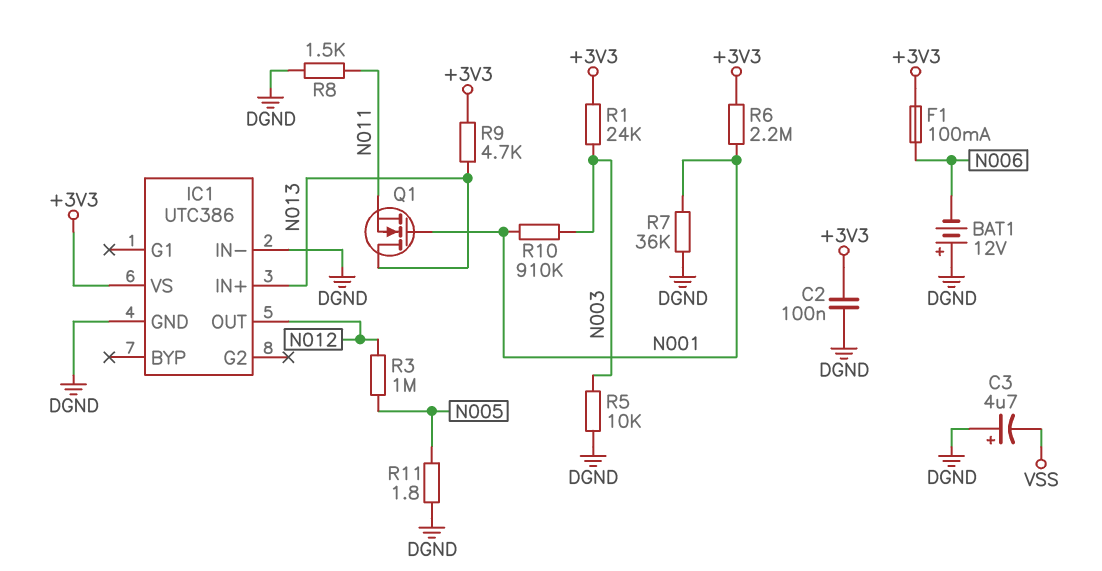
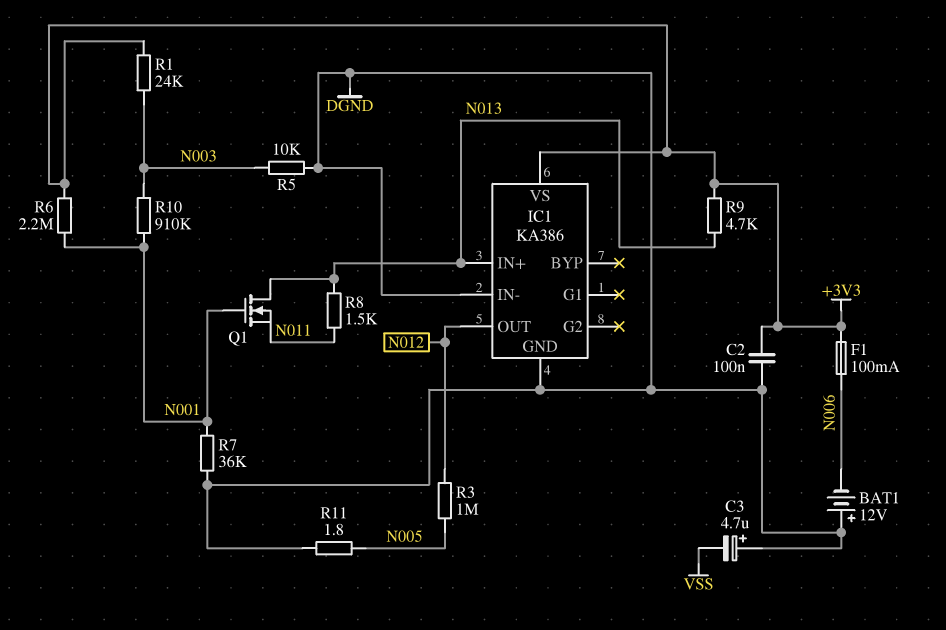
IC1: UTC386 -> KA386
R8: 1.5k (DGND, N011) -> 1.5k (N011, N013)

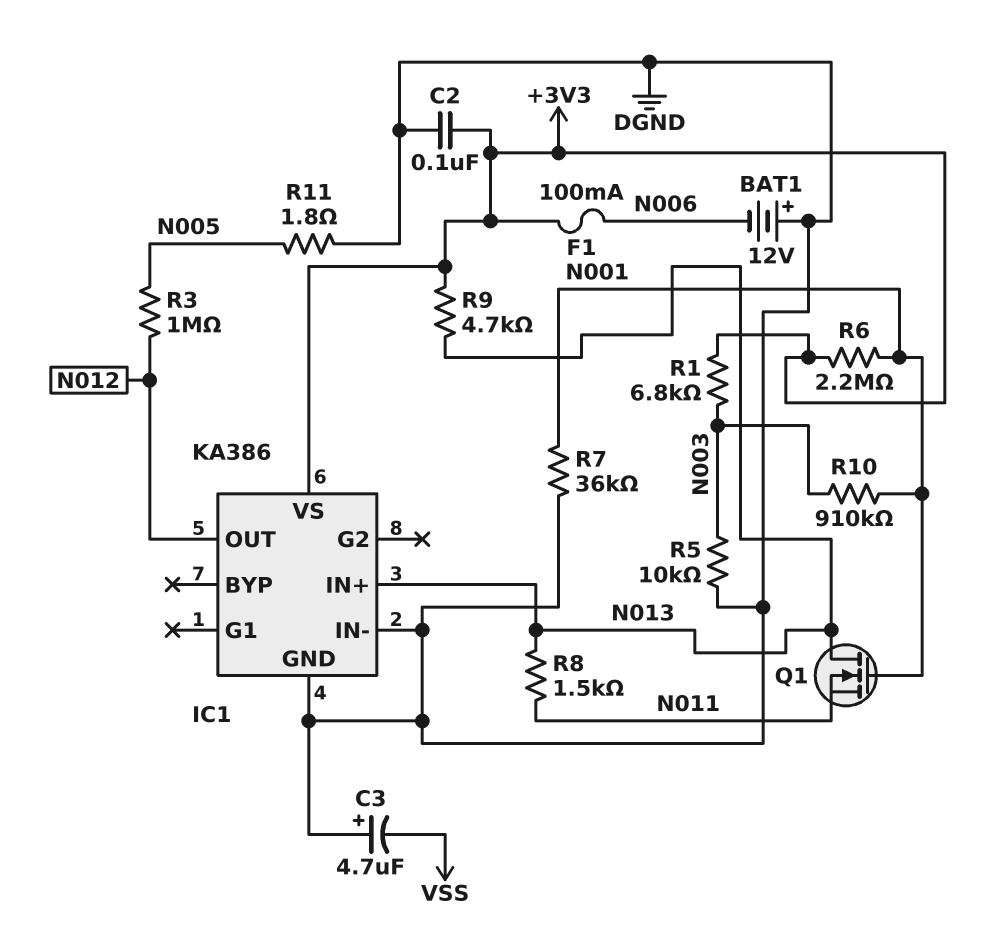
R1: 24k (+3V3, N003) -> 6.8k (+3V3, N003)

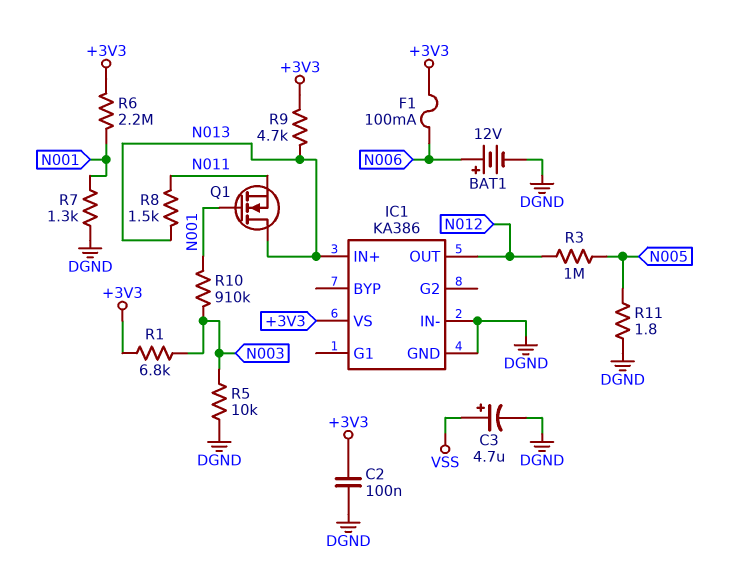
BAT1: 12V (plus DGND, minus N006) -> 12V (plus N006, minus DGND)
C3: 4.7uF (plus DGND, minus VSS) -> 4.7uF (plus VSS, minus DGND)
R7: 36k (DGND, N001) -> 1.3k (DGND, N001)

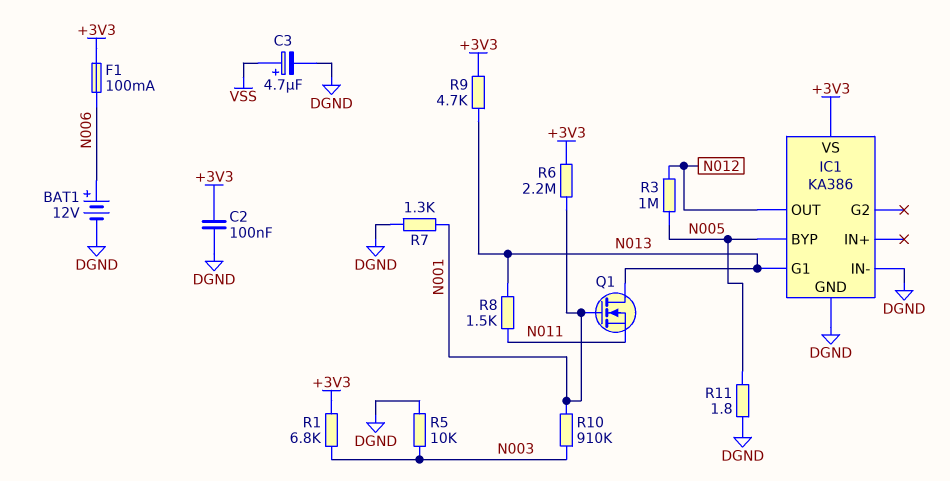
IC1 pin BYP: none -> N005
IC1 pin G1: none -> N013
IC1 pin IN+: N013 -> none

